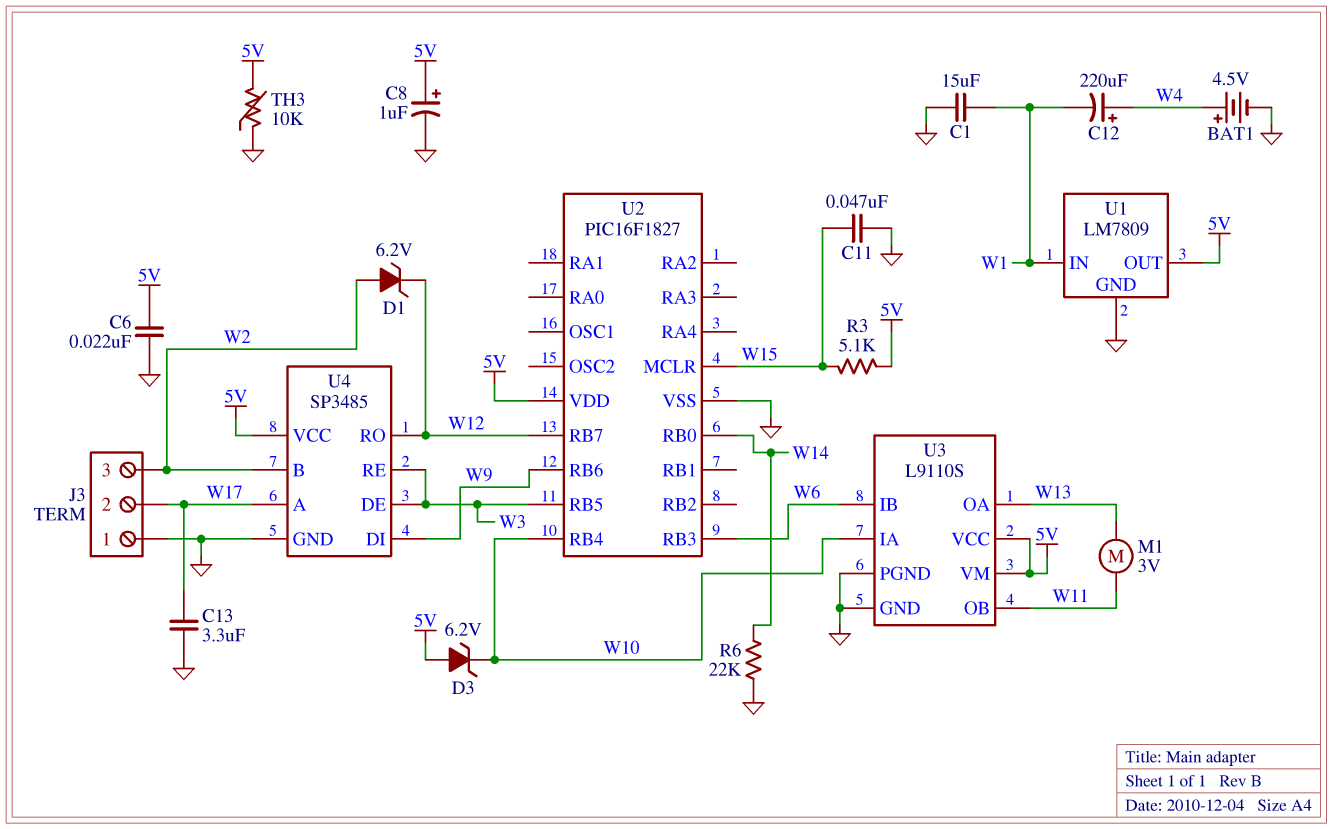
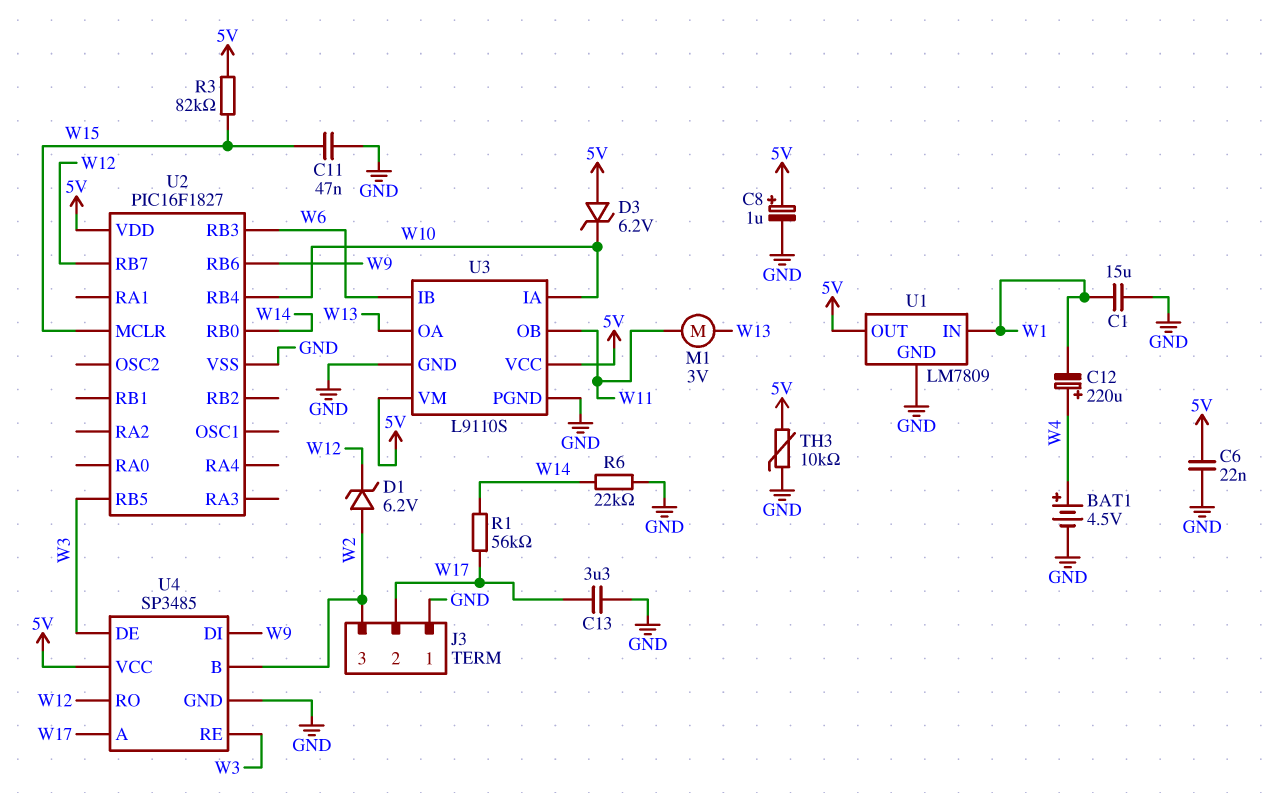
R1: none -> 56k (W14, W17)
R3: 5.1k (5V, W15) -> 82k (5V, W15)

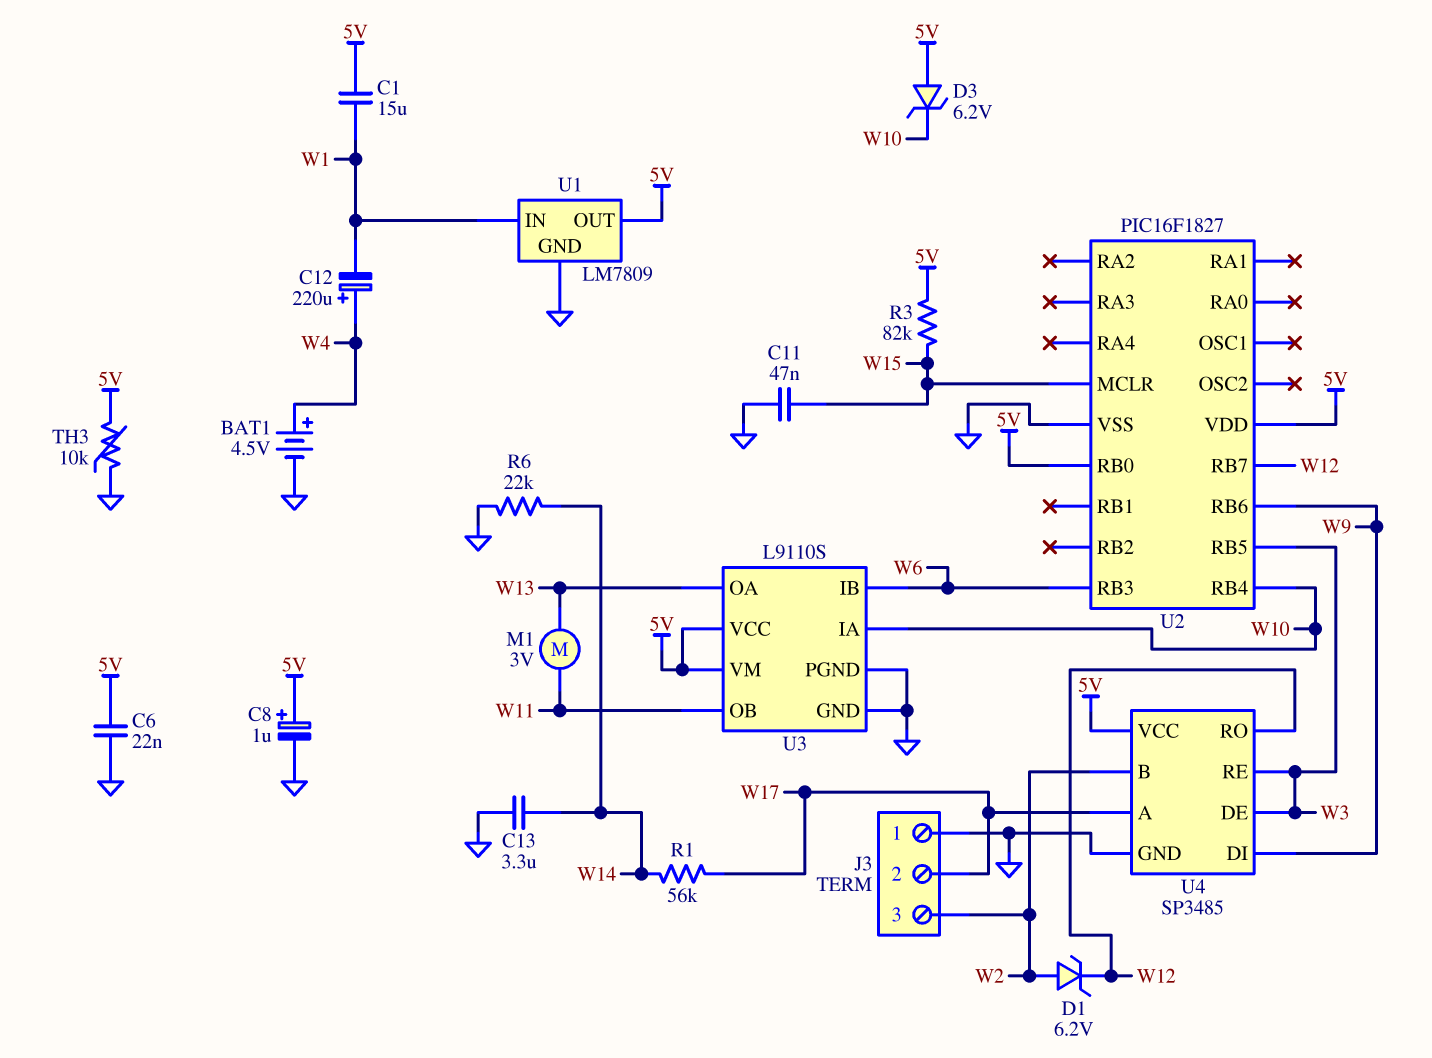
C1: 15uF (GND, W1) -> 15uF (5V, W1)
C13: 3.3uF (GND, W17) -> 3.3uF (GND, W14)
U2 pin RB0: W14 -> 5V

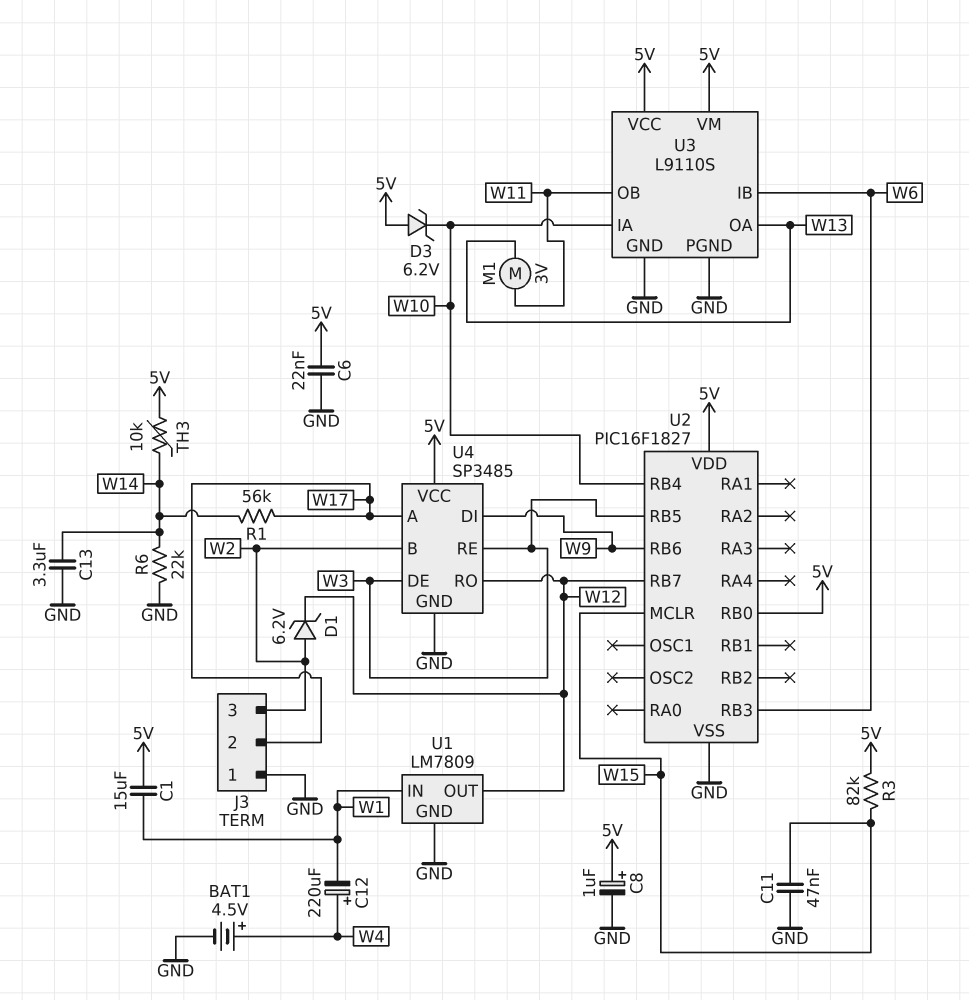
TH3: 10k (5V, GND) -> 10k (5V, W14)
U1 pin OUT: 5V -> W12

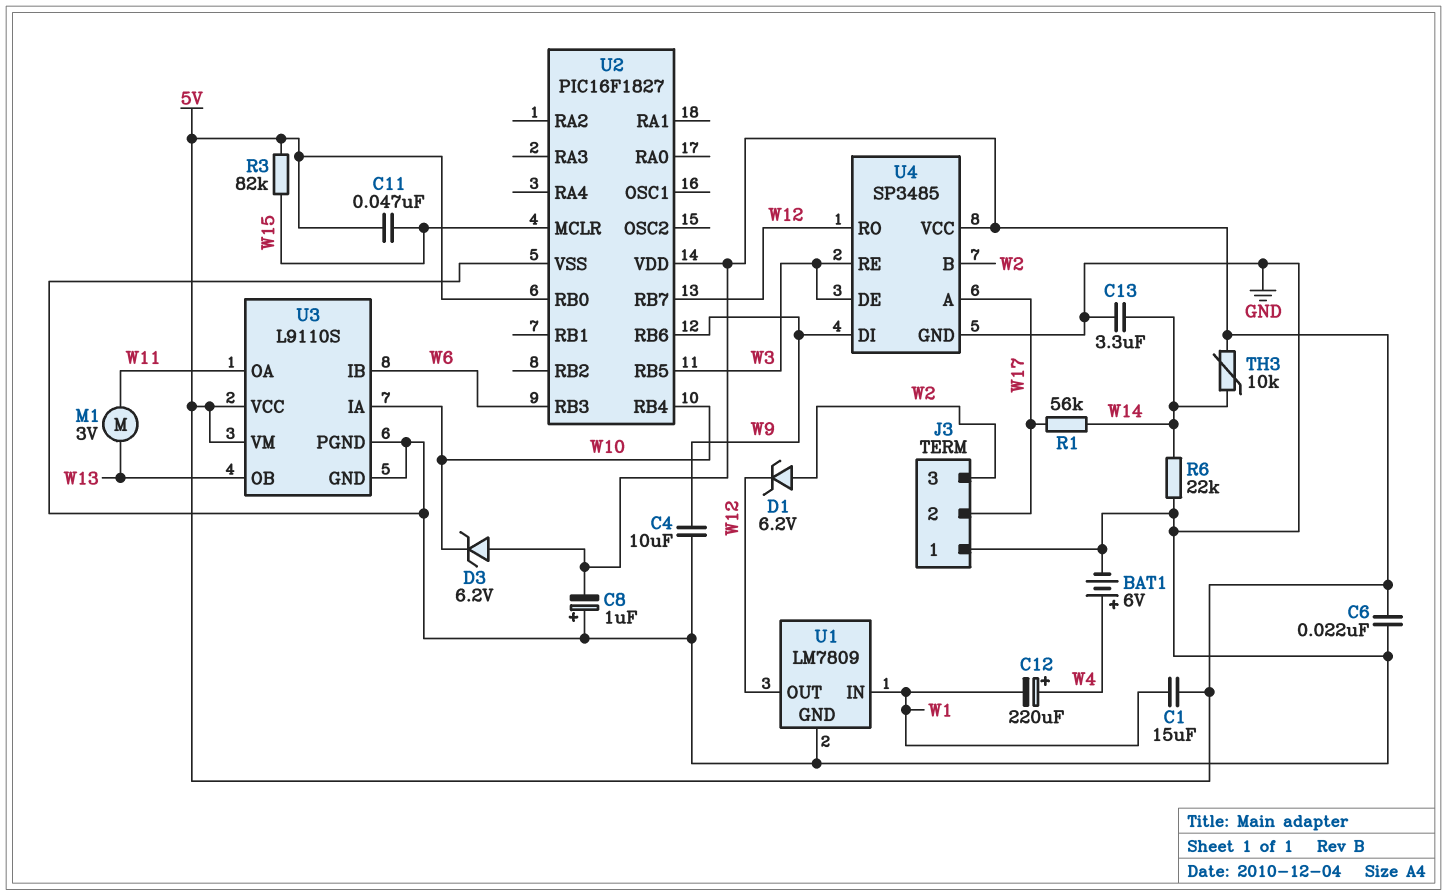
BAT1: 4.5V (plus W4, minus GND) -> 6V (plus W4, minus GND)
C4: none -> 10uF (GND, W9)
C8: 1uF (plus 5V, minus GND) -> 1uF (plus GND, minus 5V)
C11: 47nF (GND, W15) -> 47nF (5V, W15)
U3 pin OA: W13 -> W11
U3 pin OB: W11 -> W13

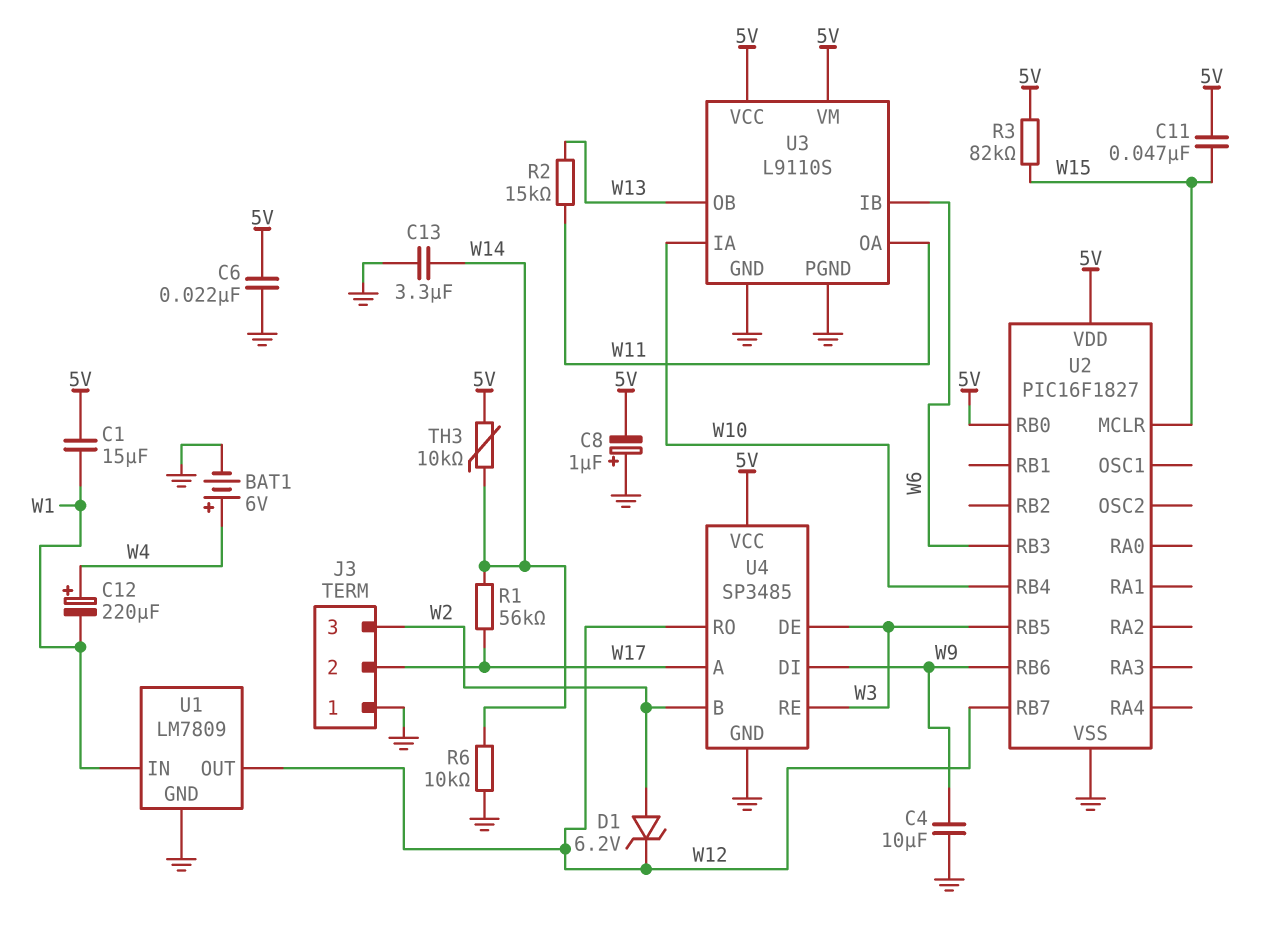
D3: zener 6.2V (A 5V, K W10) -> none
M1: motor 3V (W11, W13) -> none
R2: none -> 15k (W11, W13)
R6: 22k (GND, W14) -> 10k (GND, W14)

